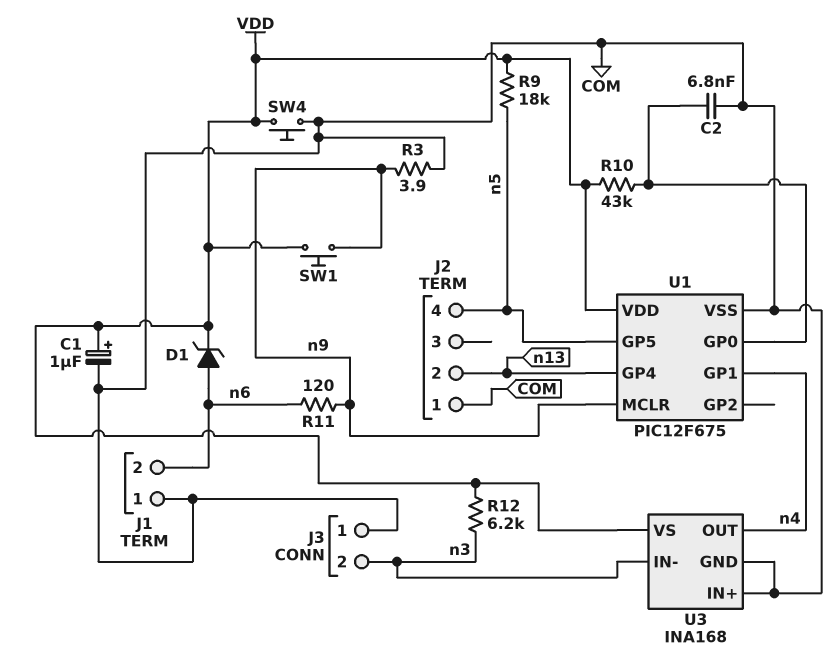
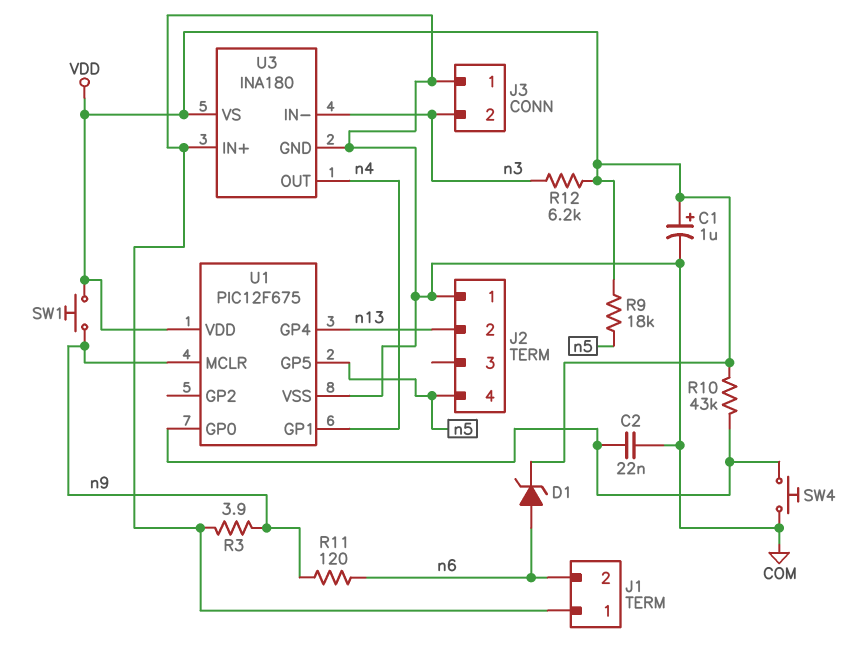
C2: 6.8nF (COM, U1/GP0) -> 22nF (COM, U1/GP0)
SW4: button (COM, VDD) -> button (COM, U1/GP0)
U3: INA168 -> INA180

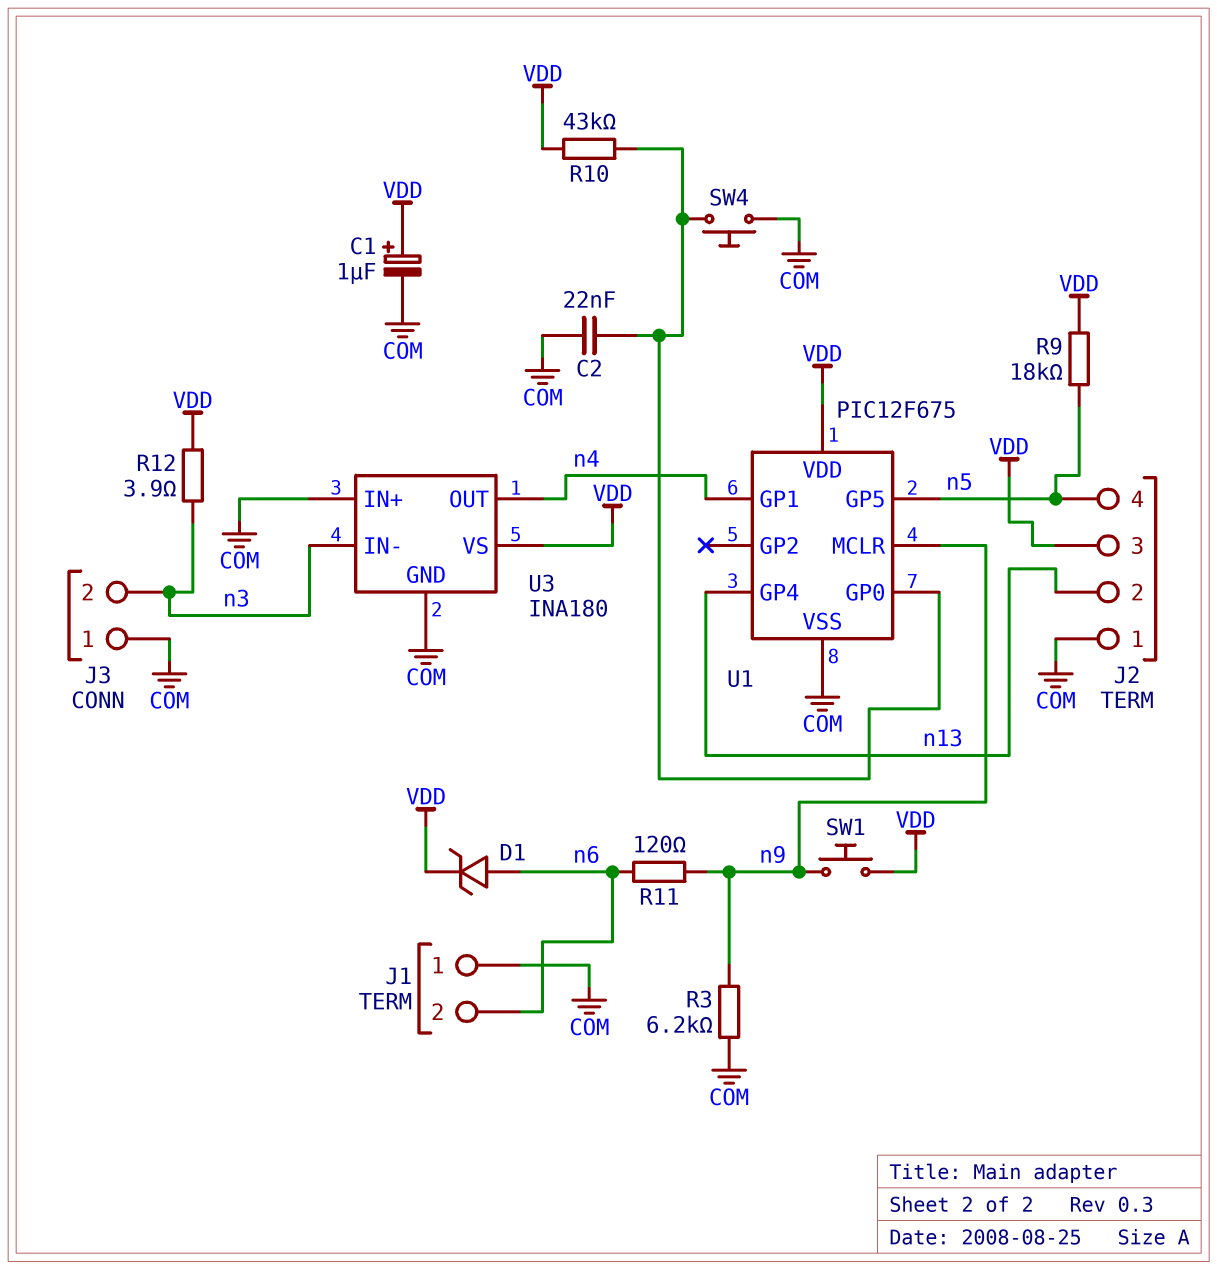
J2 pin 3: none -> VDD
R3: 3.9 (COM, n9) -> 6.2k (COM, n9)
R12: 6.2k (VDD, n3) -> 3.9 (VDD, n3)

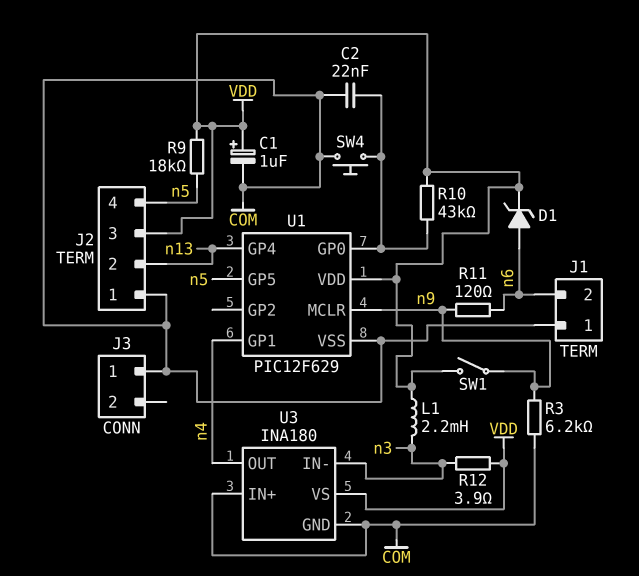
J3 pin 2: n3 -> none
L1: none -> 2.2mH (VDD, n3)
SW1: button (VDD, n9) -> switch (VDD, n9)
U1: PIC12F675 -> PIC12F629

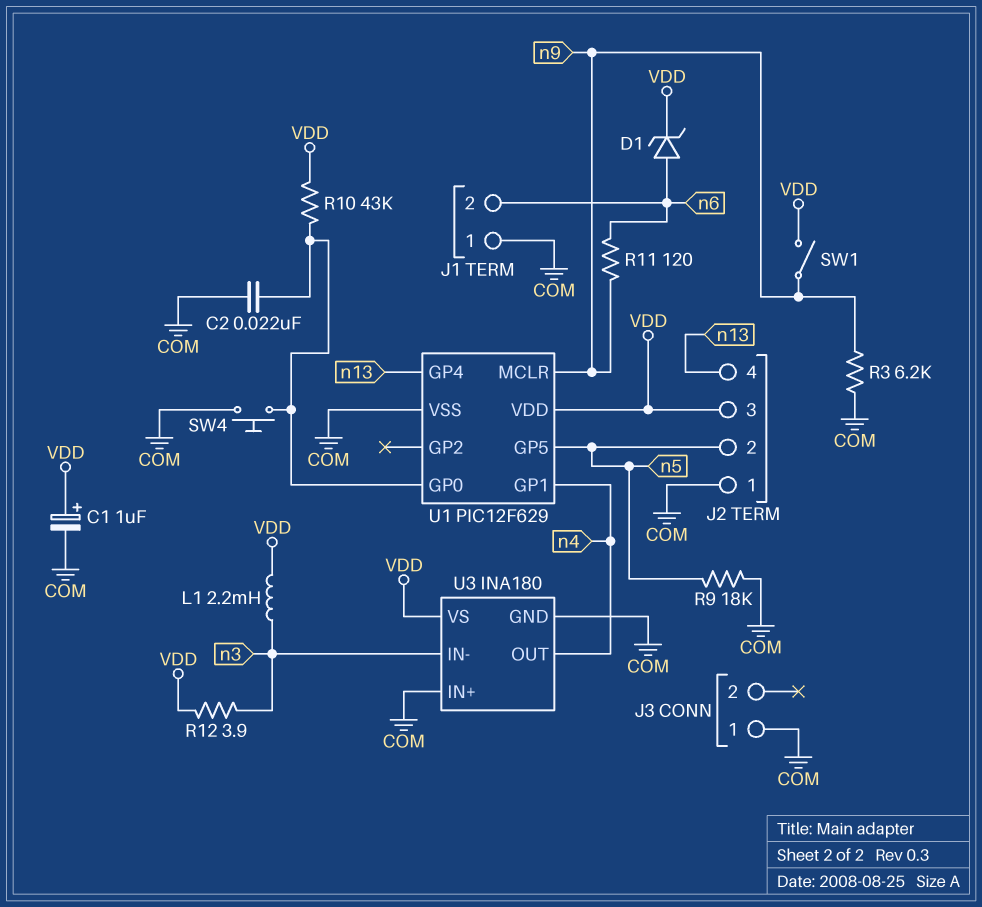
J2 pin 2: n13 -> n5
J2 pin 4: n5 -> n13
R9: 18k (VDD, n5) -> 18k (COM, n5)

